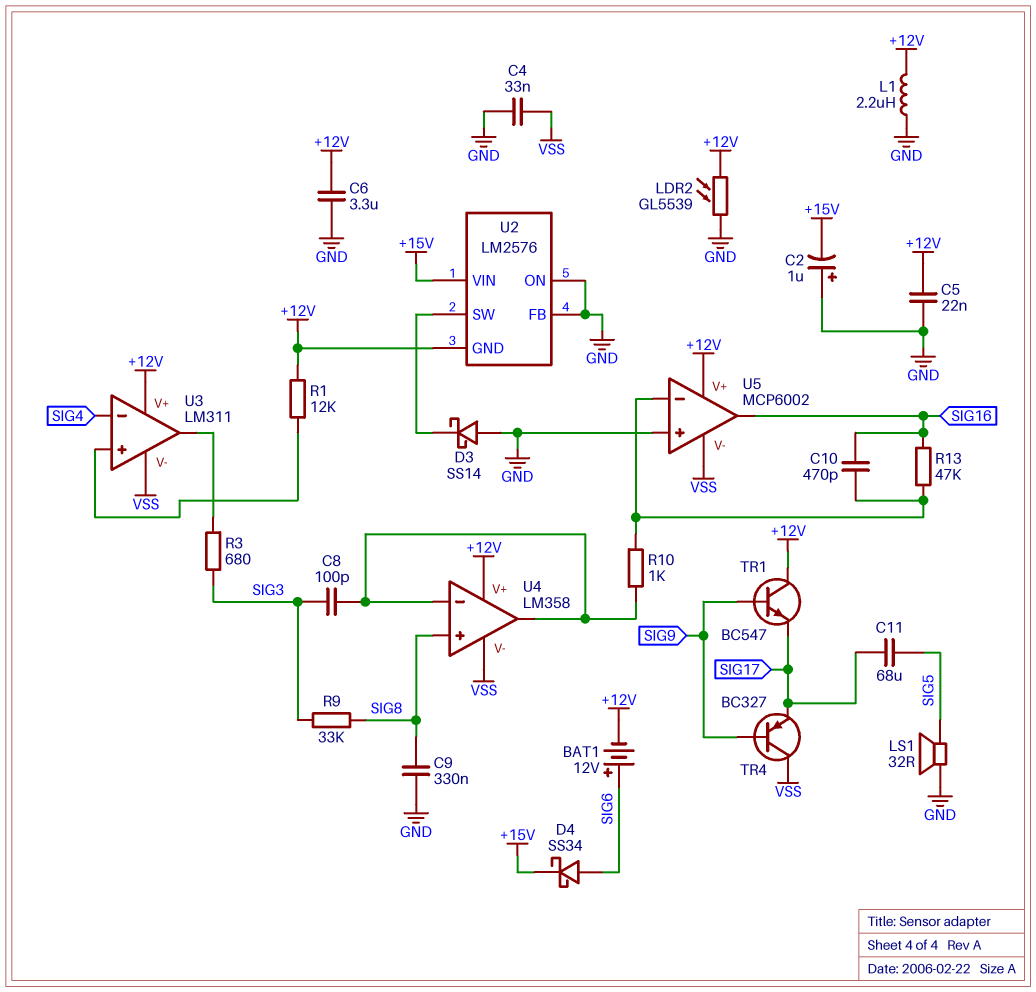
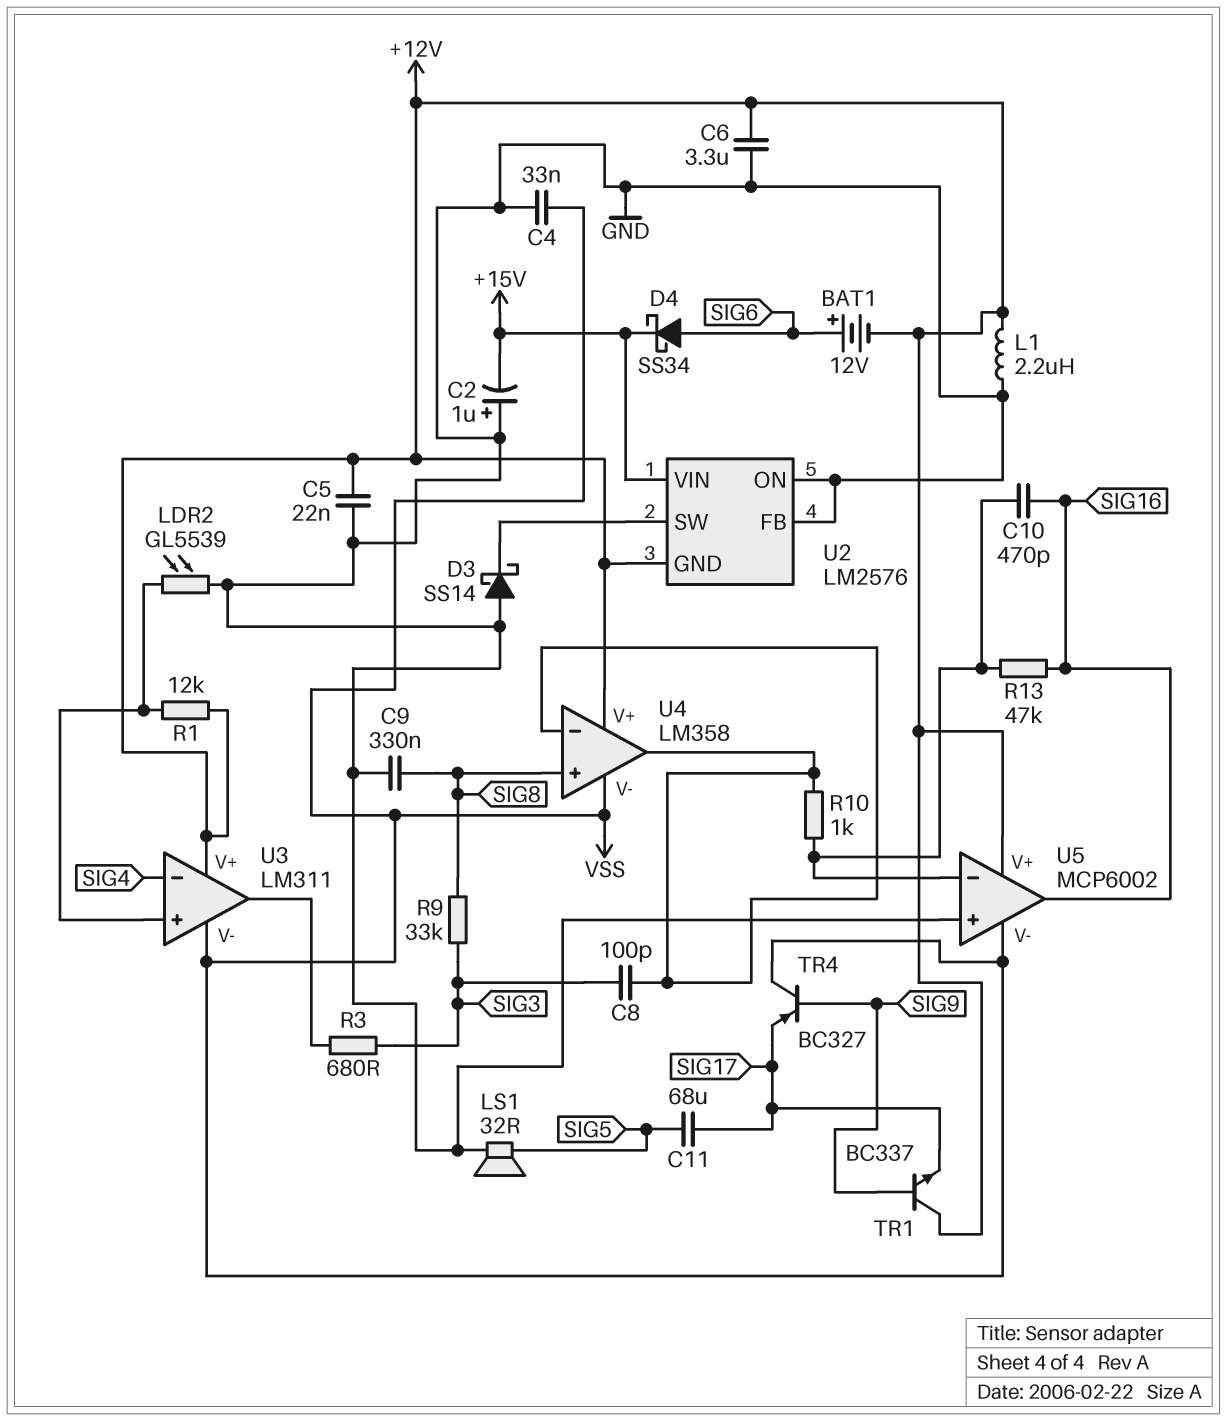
LDR2: GL5539 (+12V, GND) -> GL5539 (GND, U3/in+)
TR1: NPN BC547 (B SIG9, C +12V, E SIG17) -> NPN BC337 (B SIG9, C +12V, E SIG17)

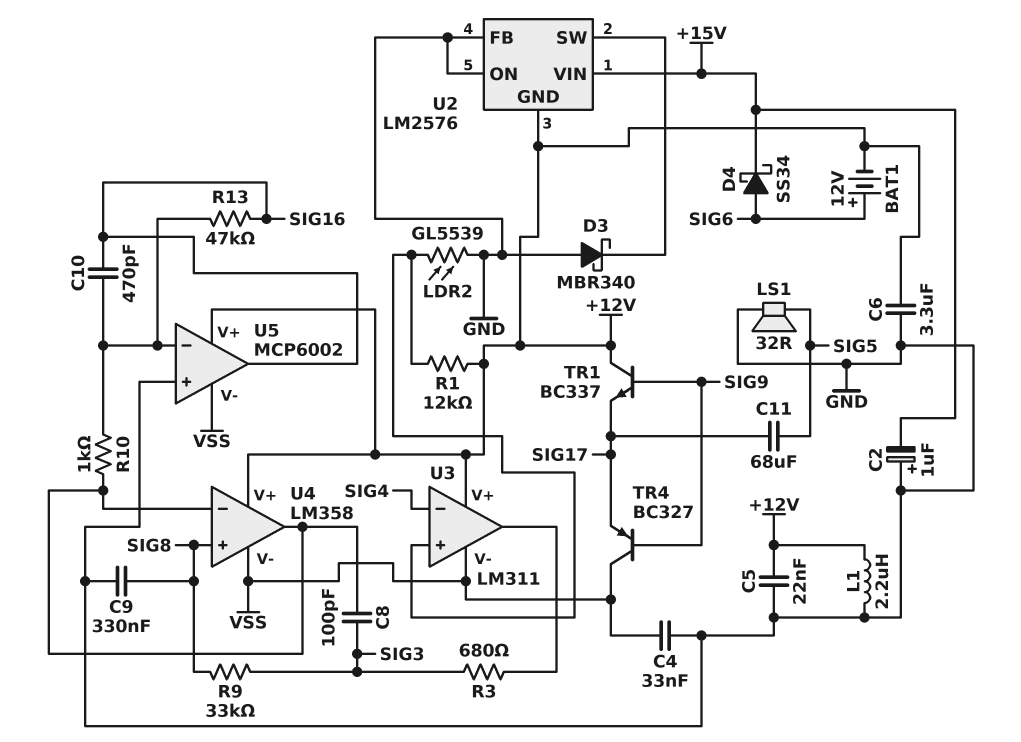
D3: schottky SS14 (A GND, K U2/SW) -> schottky MBR340 (A GND, K U2/SW)

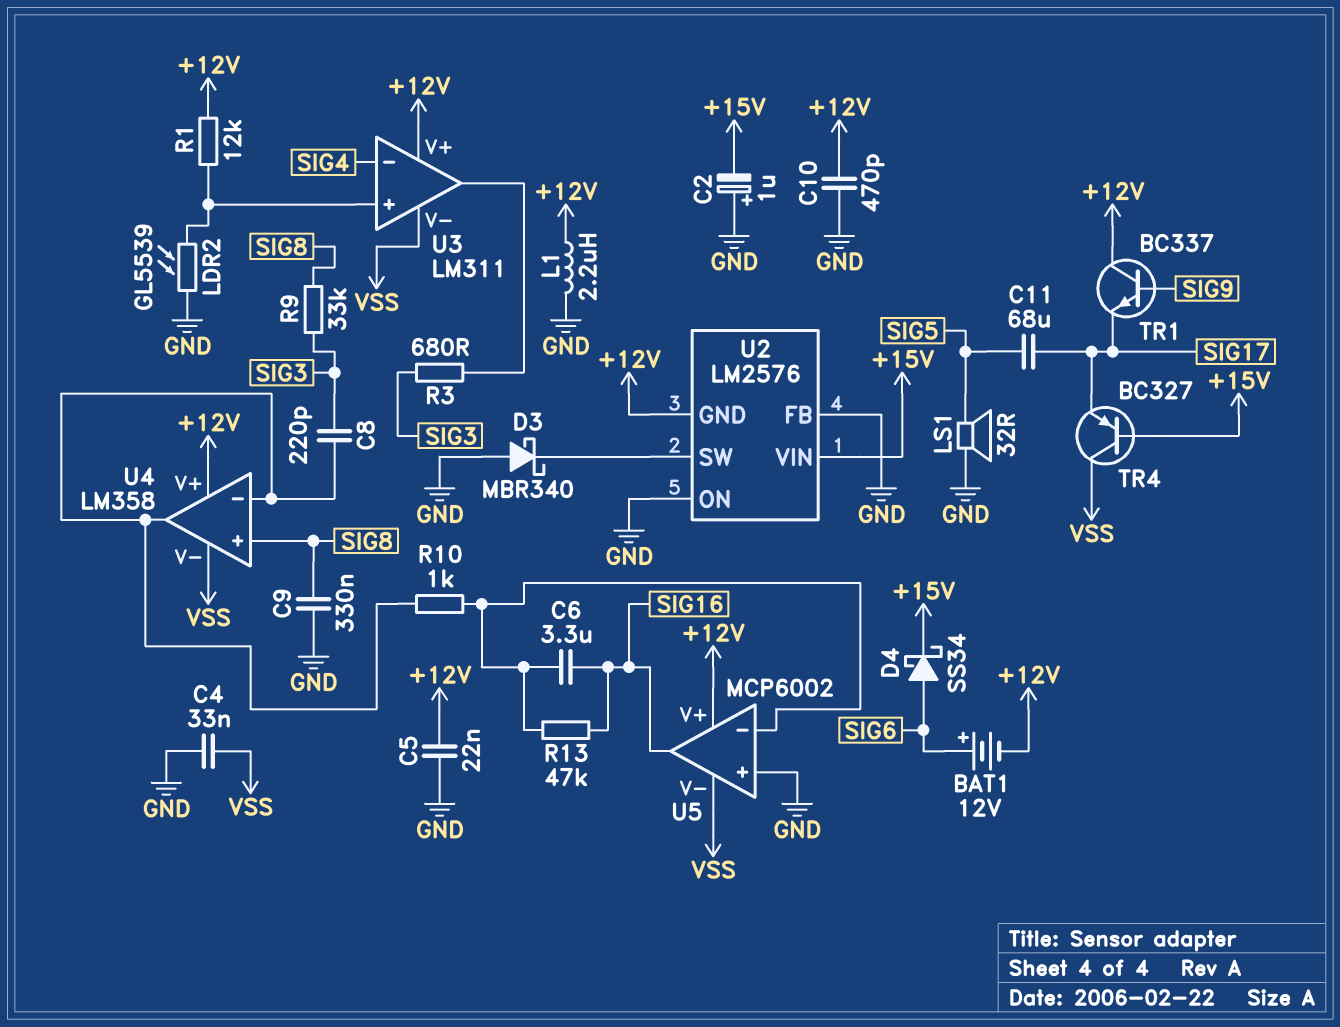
C6: 3.3uF (+12V, GND) -> 3.3uF (SIG16, U5/in-)
C8: 100pF (SIG3, U4/in-) -> 220pF (SIG3, U4/in-)
C10: 470pF (SIG16, U5/in-) -> 470pF (+12V, GND)
TR4: PNP BC327 (B SIG9, C VSS, E SIG17) -> PNP BC327 (B +15V, C VSS, E SIG17)

